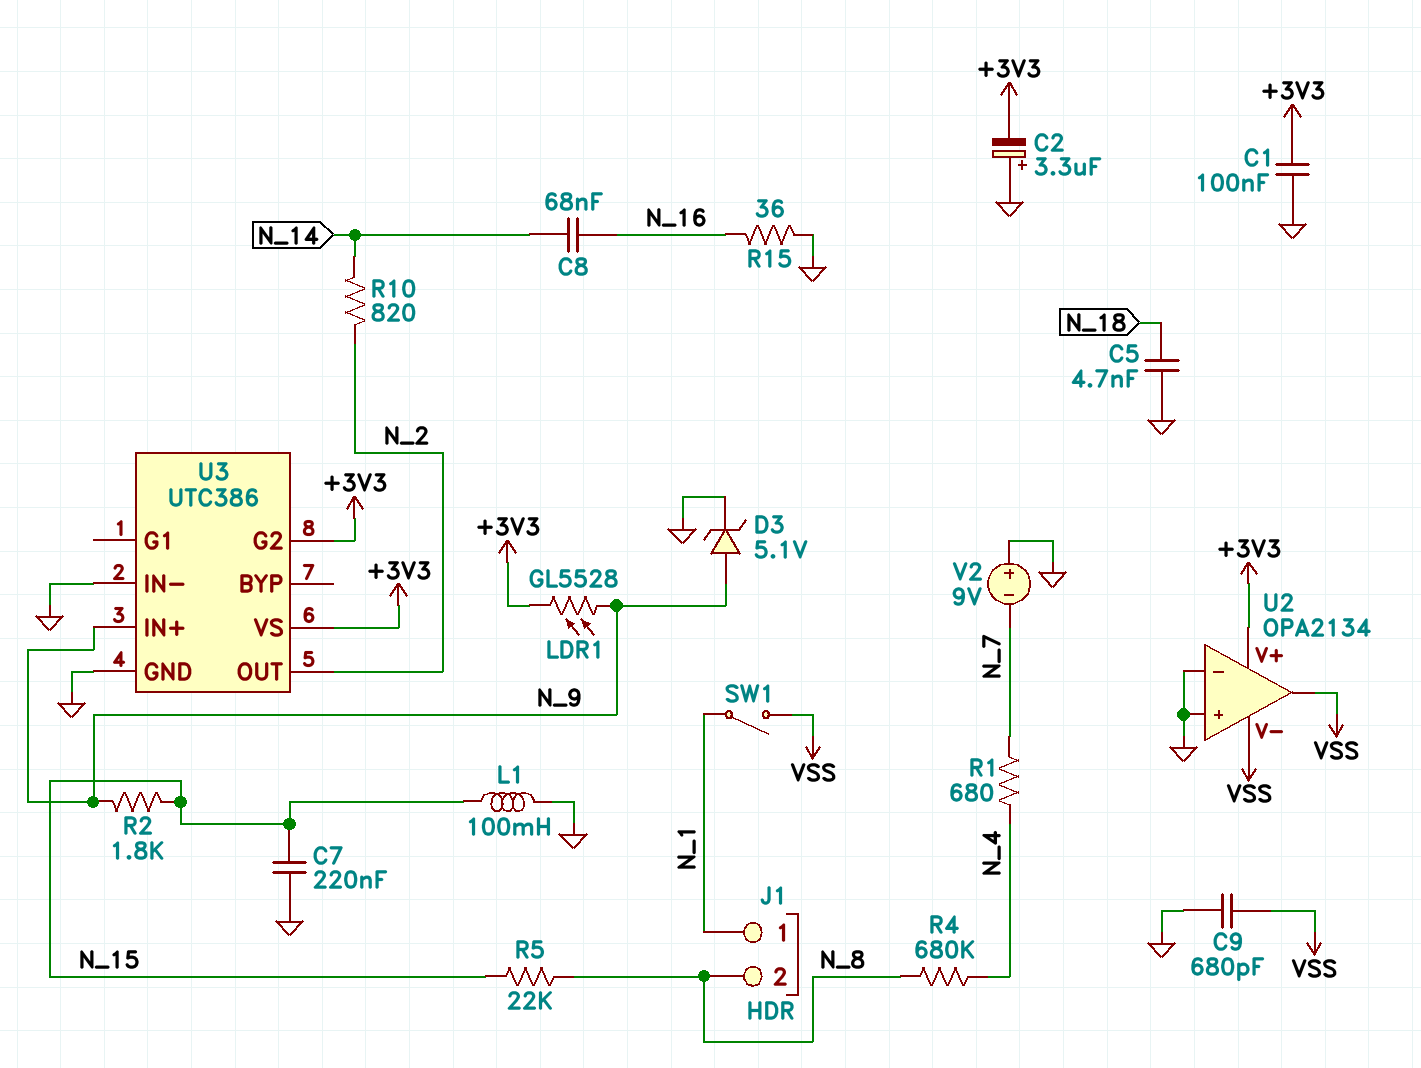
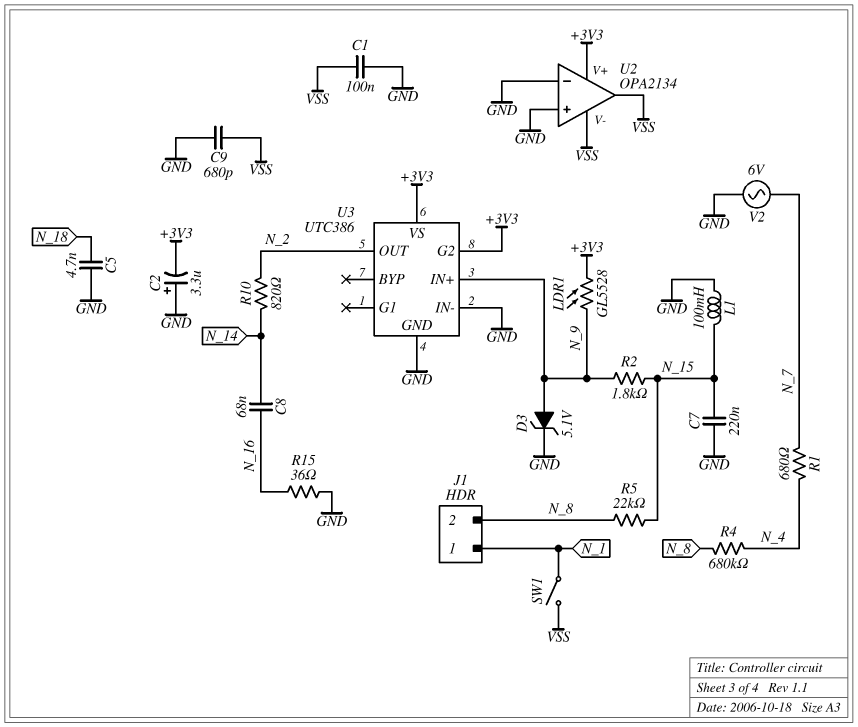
C1: 100nF (+3V3, GND) -> 100nF (GND, VSS)
V2: 9V (plus GND, minus N_7) -> AC 6V (GND, N_7)

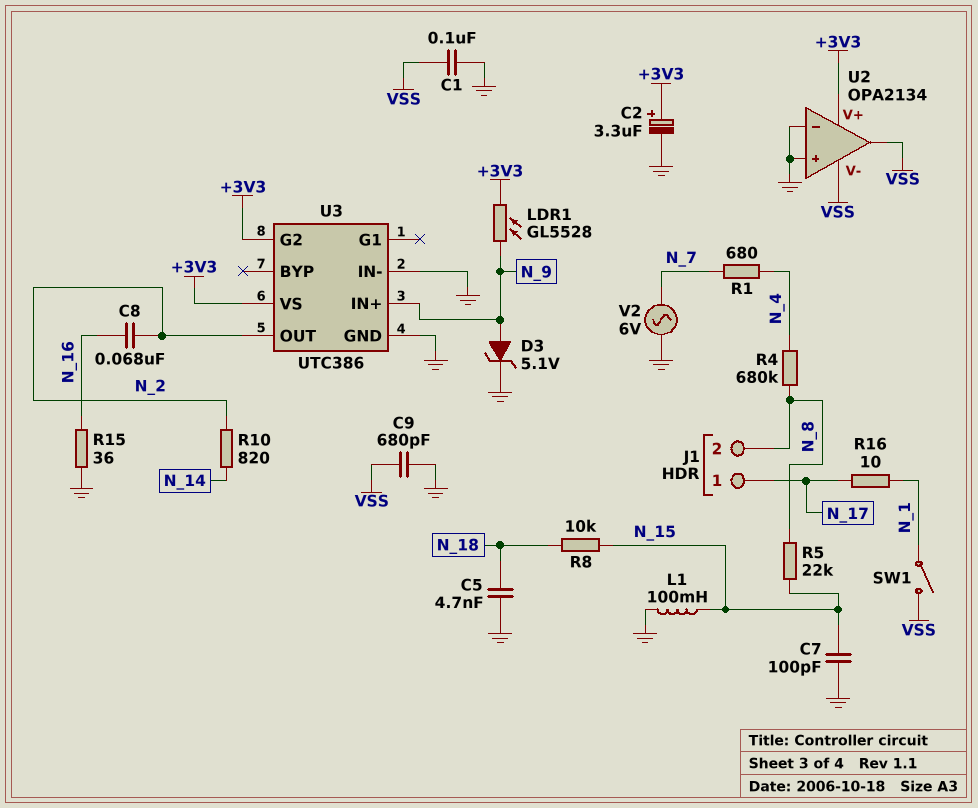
C2: 3.3uF (plus GND, minus +3V3) -> 3.3uF (plus +3V3, minus GND)
C7: 220nF (GND, N_15) -> 100pF (GND, N_15)
C8: 68nF (N_14, N_16) -> 68nF (N_2, N_16)
J1 pin 1: N_1 -> N_17
R2: 1.8k (N_9, N_15) -> none
R8: none -> 10k (N_15, N_18)
R16: none -> 10 (N_1, N_17)

